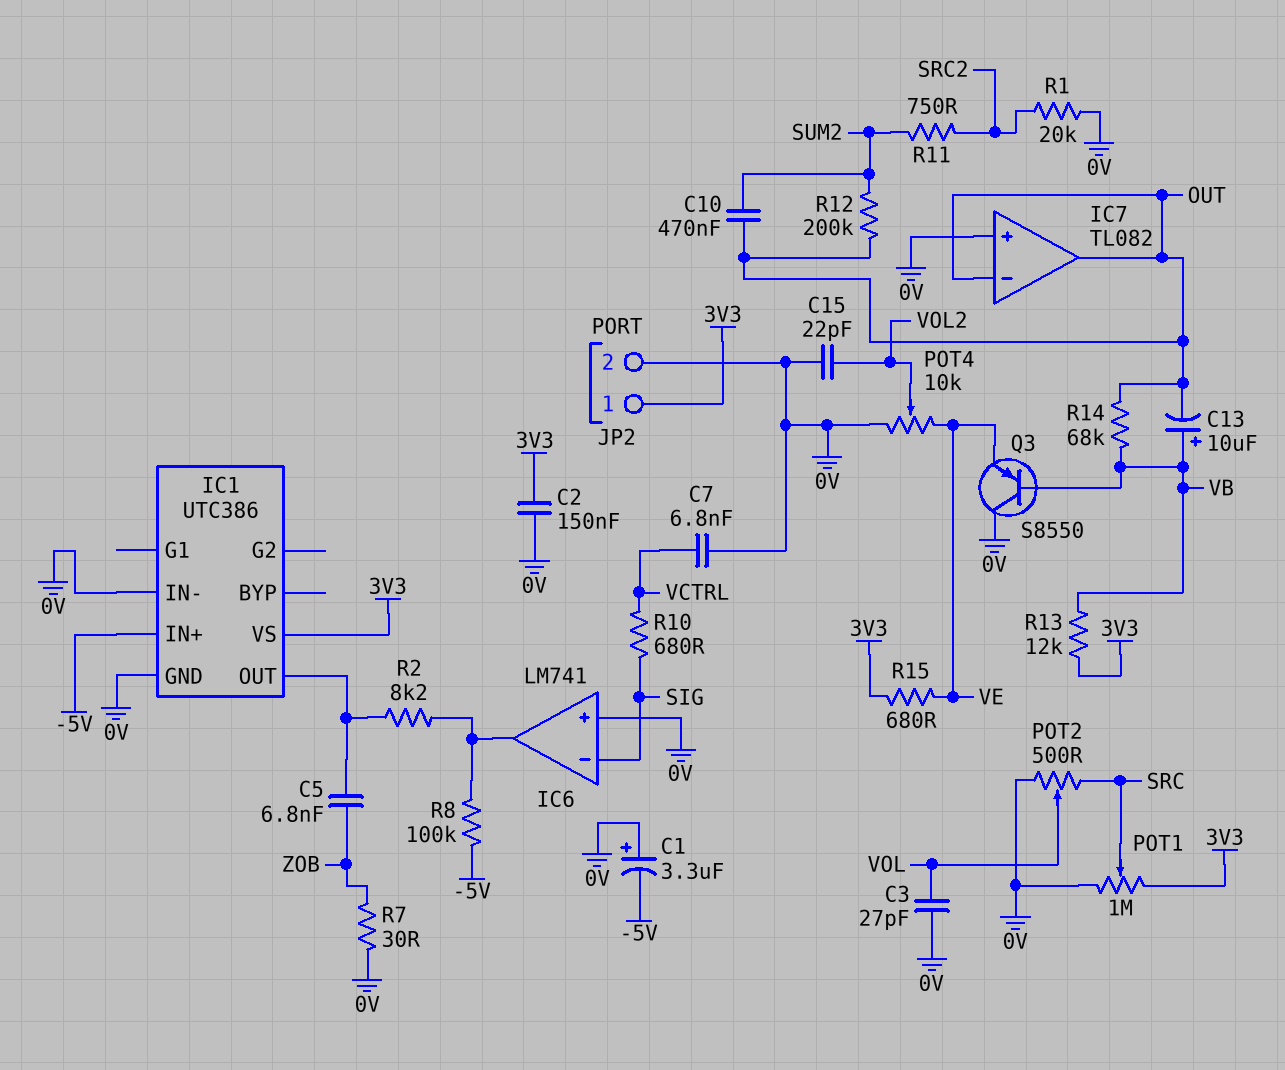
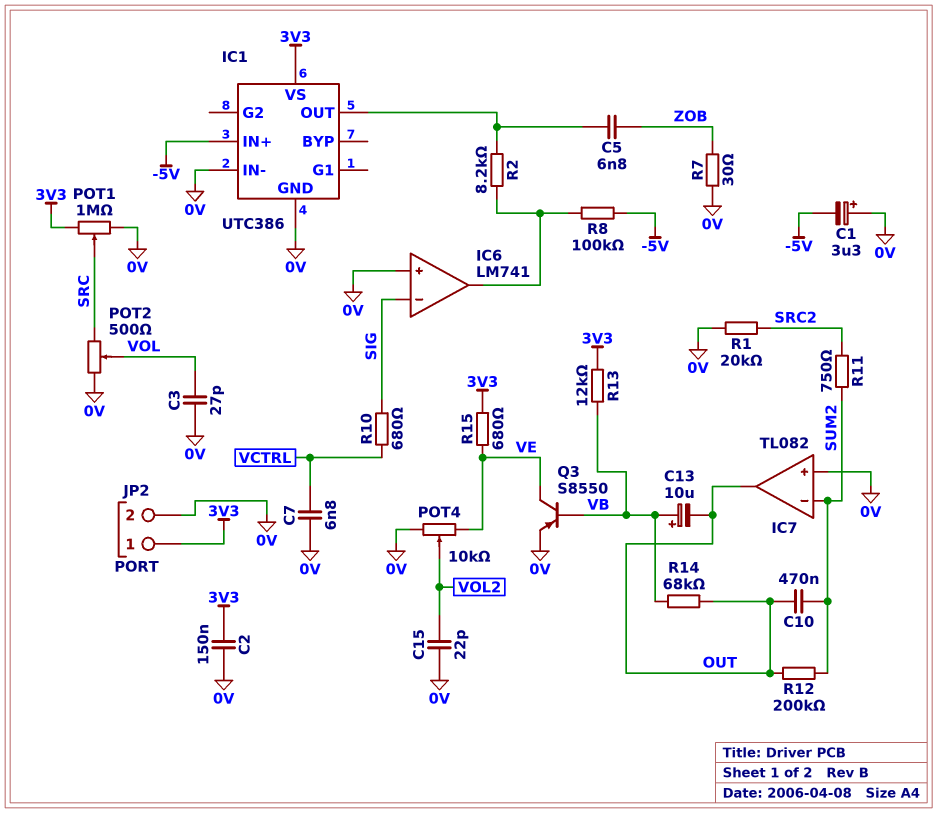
IC7 pin in-: OUT -> SUM2
Q3: PNP S8550 (B VB, C 0V, E VE) -> PNP S8550 (B VB, C VE, E 0V)

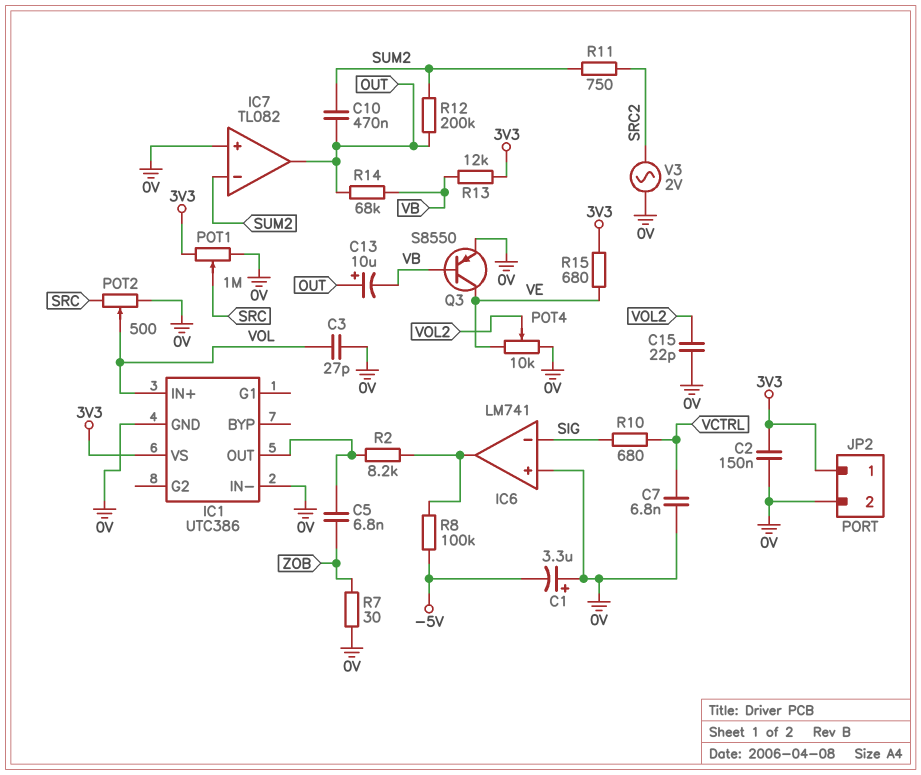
C13: 10uF (plus VB, minus OUT) -> 10uF (plus OUT, minus VB)
IC1 pin IN+: -5V -> VOL
R1: 20k (0V, SRC2) -> none
V3: none -> AC 2V (0V, SRC2)

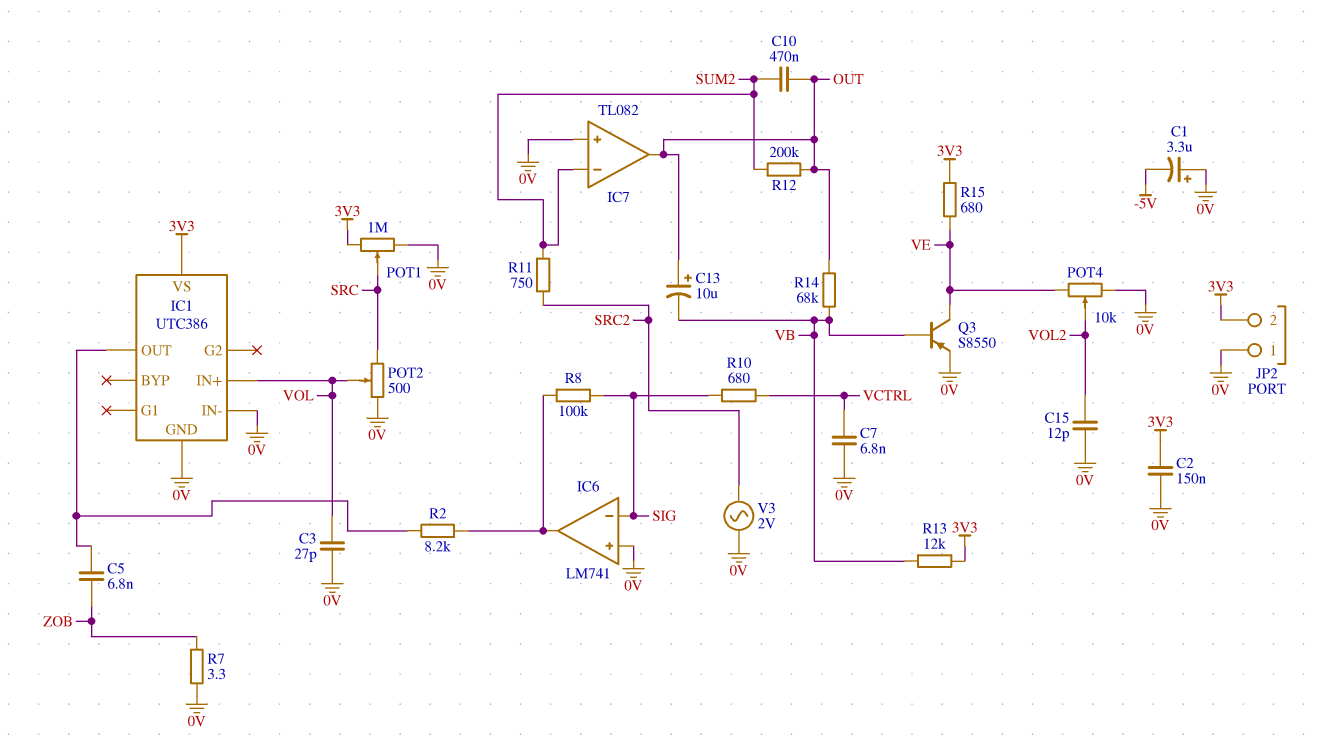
C15: 22pF (0V, VOL2) -> 12pF (0V, VOL2)
JP2 pin 1: 3V3 -> 0V
JP2 pin 2: 0V -> 3V3
R7: 30 (0V, ZOB) -> 3.3 (0V, ZOB)
R8: 100k (-5V, IC6/out) -> 100k (IC6/out, SIG)

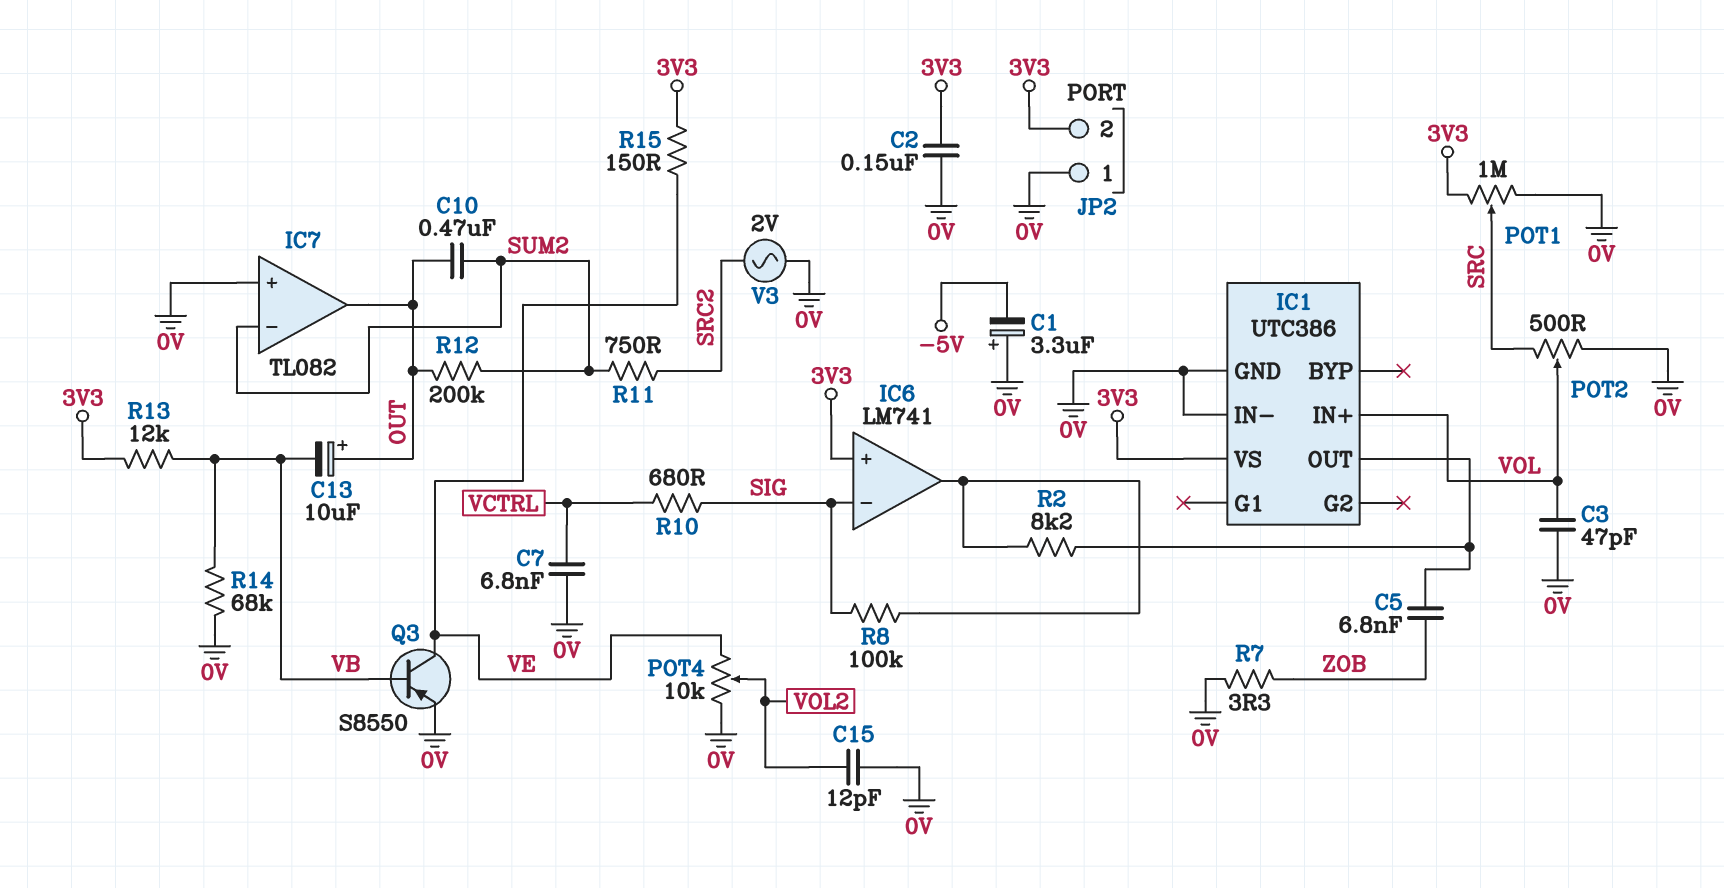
C3: 27pF (0V, VOL) -> 47pF (0V, VOL)
IC6 pin in+: 0V -> 3V3
R14: 68k (OUT, VB) -> 68k (0V, VB)
R15: 680 (3V3, VE) -> 150 (3V3, VE)

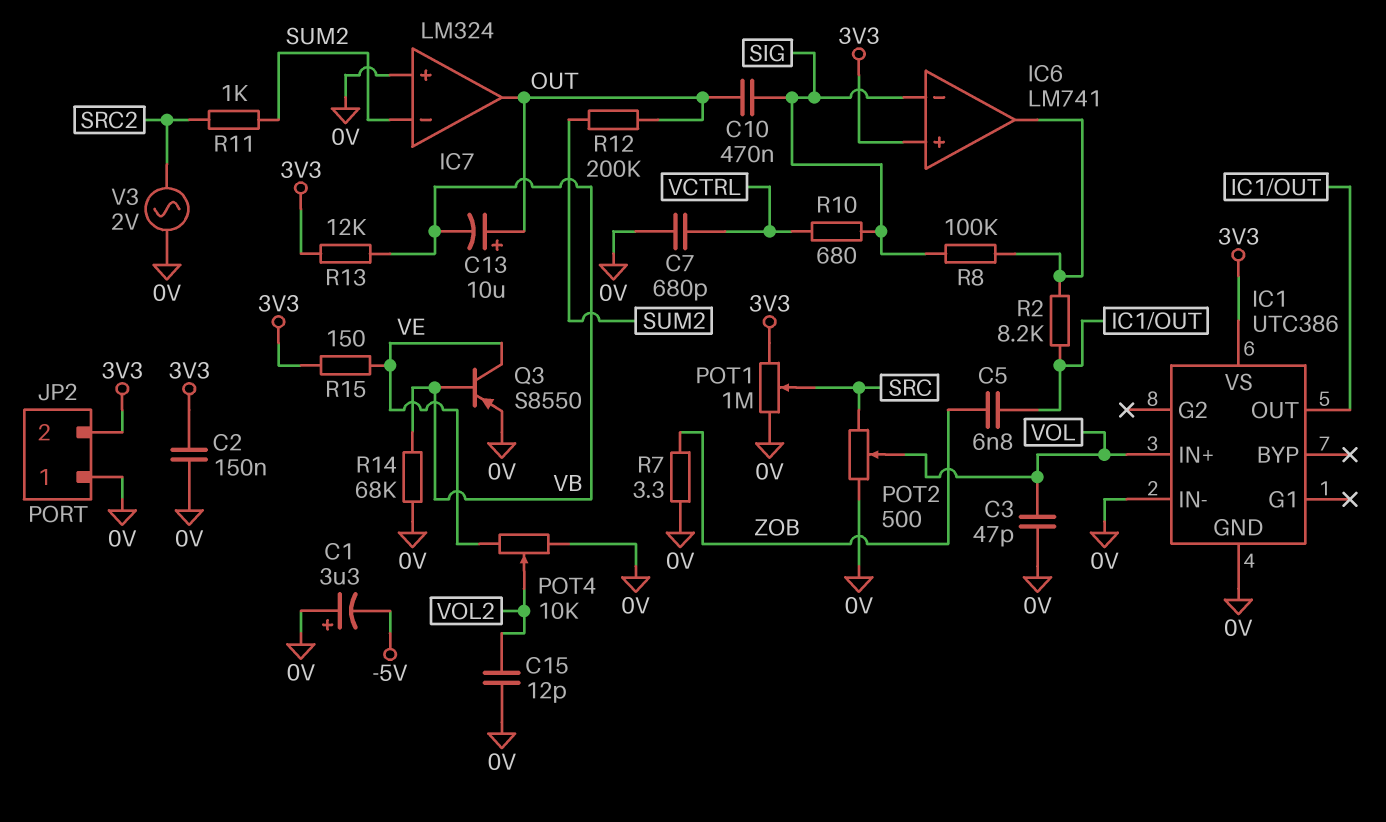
C7: 6.8nF (0V, VCTRL) -> 680pF (0V, VCTRL)
C10: 470nF (OUT, SUM2) -> 470nF (OUT, SIG)
IC7: TL082 -> LM324
R11: 750 (SRC2, SUM2) -> 1k (SRC2, SUM2)

